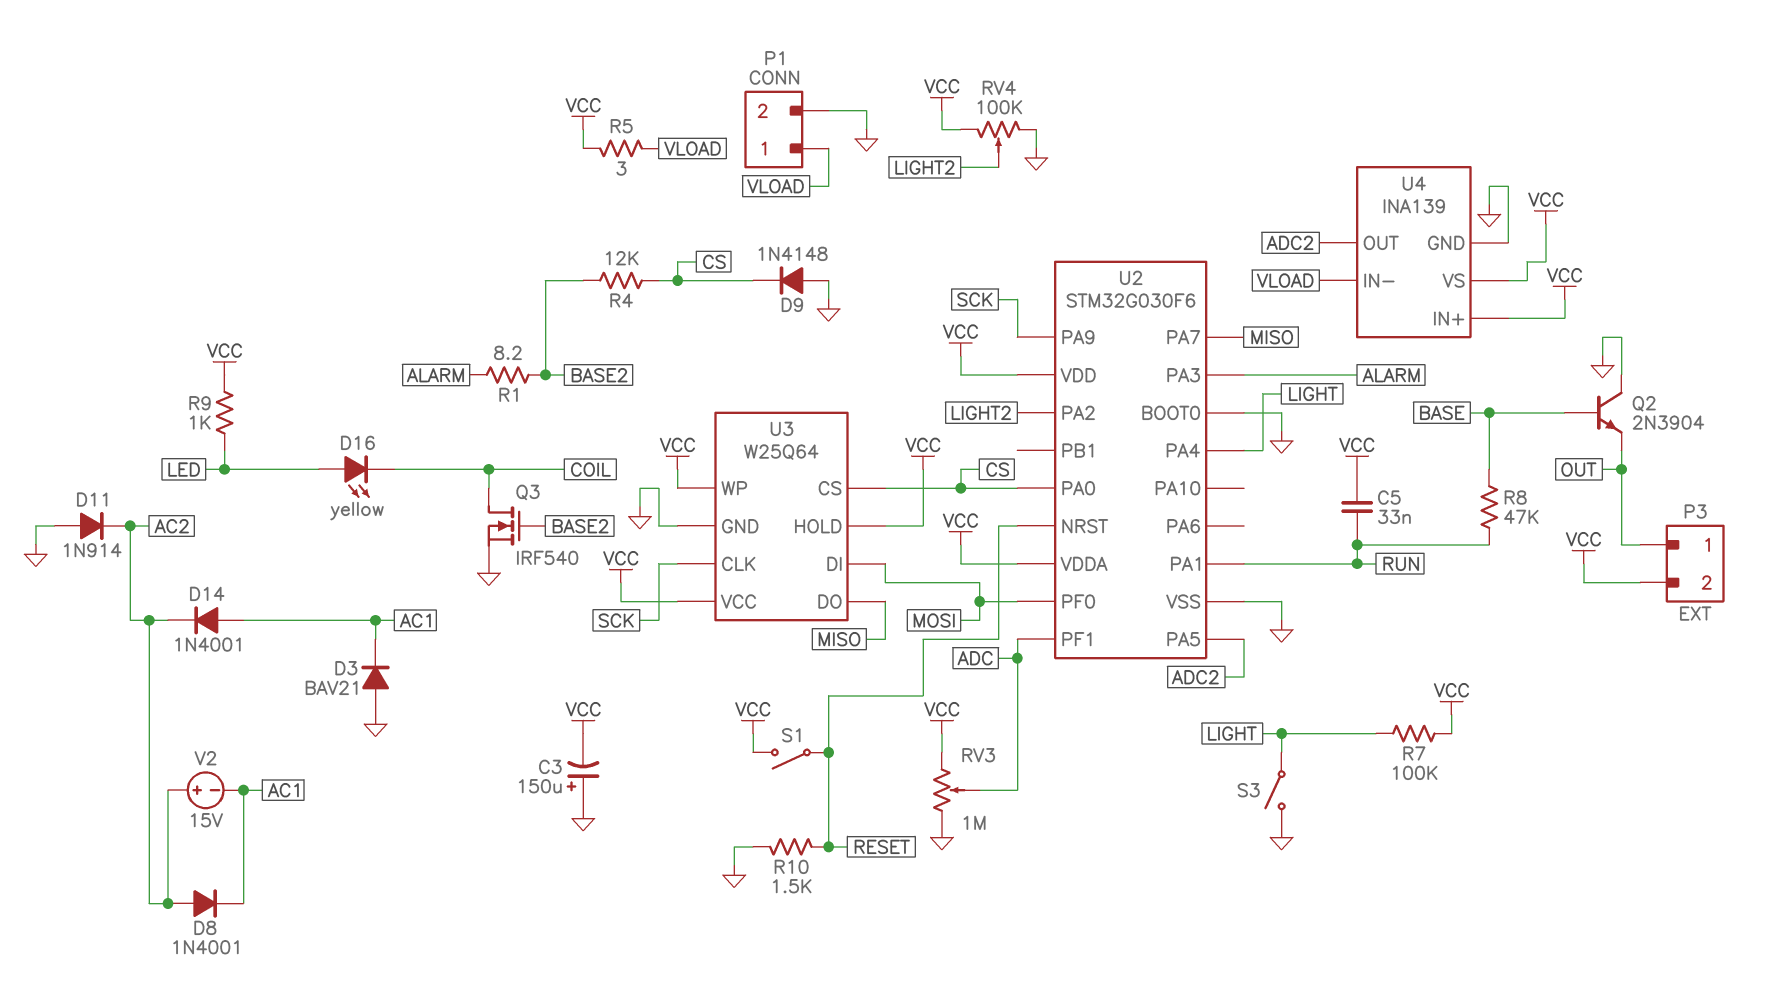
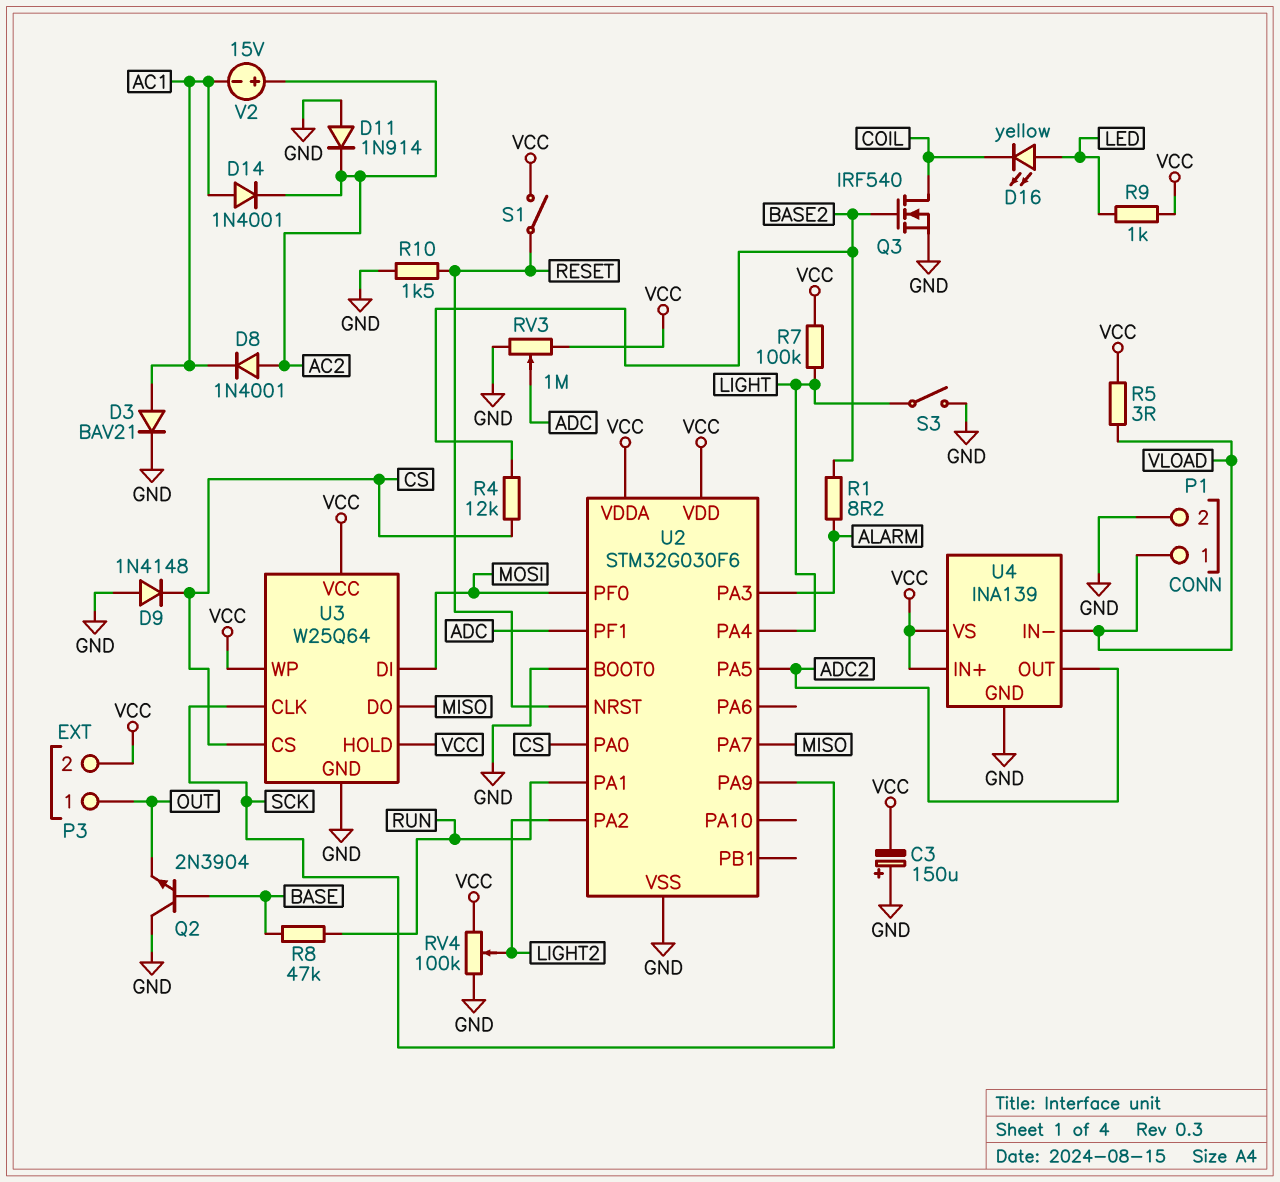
C5: 33nF (RUN, VCC) -> none
D3: diode BAV21 (A GND, K AC1) -> diode BAV21 (A AC1, K GND)

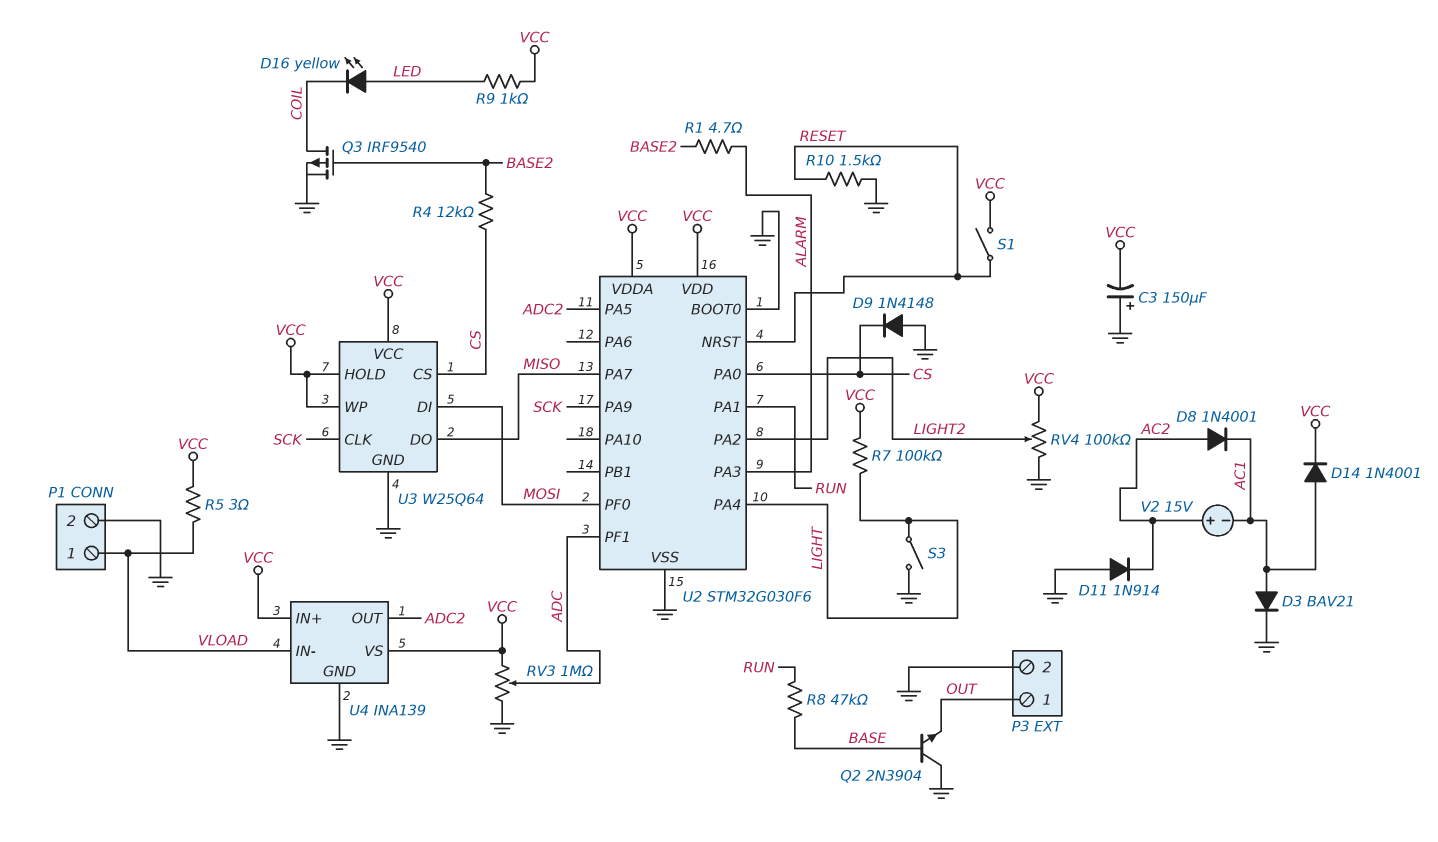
D14: diode 1N4001 (A AC1, K AC2) -> diode 1N4001 (A AC1, K VCC)
P3 pin 2: VCC -> GND
Q3: NMOS IRF540 (G BASE2, D COIL, S GND) -> PMOS IRF9540 (G BASE2, D COIL, S GND)
R1: 8.2 (ALARM, BASE2) -> 4.7 (ALARM, BASE2)

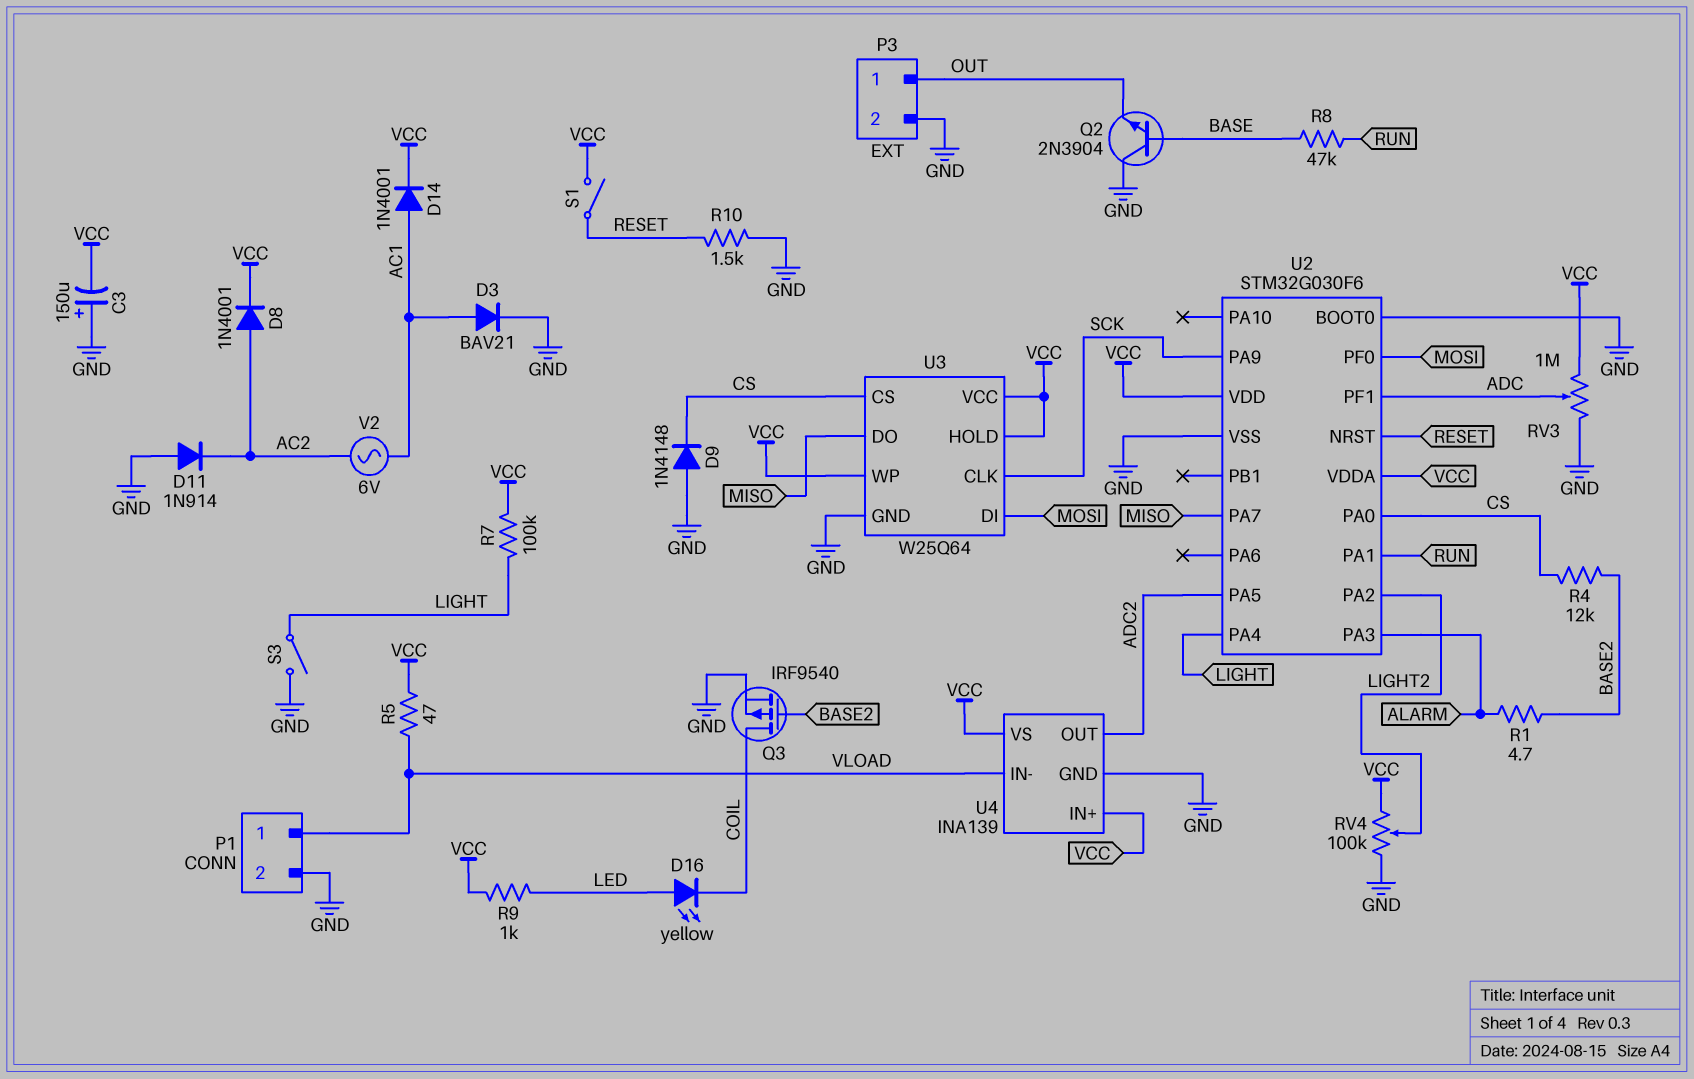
D8: diode 1N4001 (A AC2, K AC1) -> diode 1N4001 (A AC2, K VCC)
R5: 3 (VCC, VLOAD) -> 47 (VCC, VLOAD)
V2: 15V (plus AC2, minus AC1) -> AC 6V (AC1, AC2)

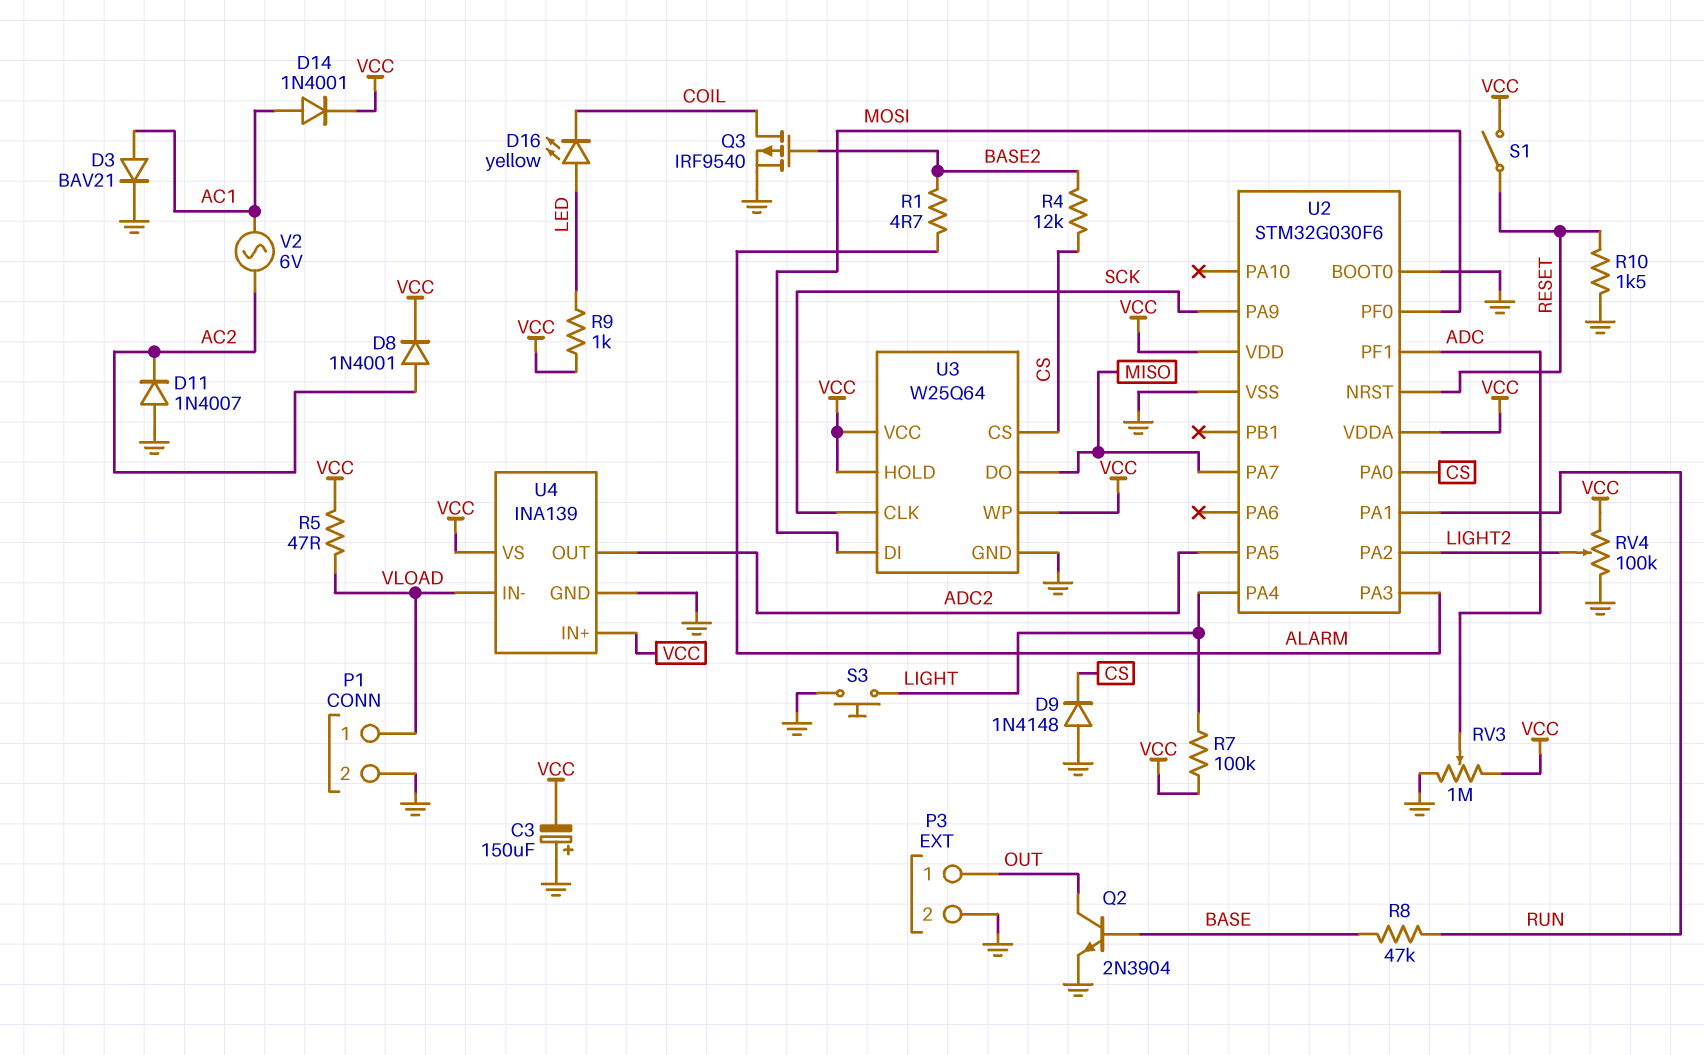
D11: diode 1N914 (A GND, K AC2) -> diode 1N4007 (A GND, K AC2)
Q2: NPN 2N3904 (B BASE, C GND, E OUT) -> NPN 2N3904 (B BASE, C OUT, E GND)
S3: switch (GND, LIGHT) -> button (GND, LIGHT)

